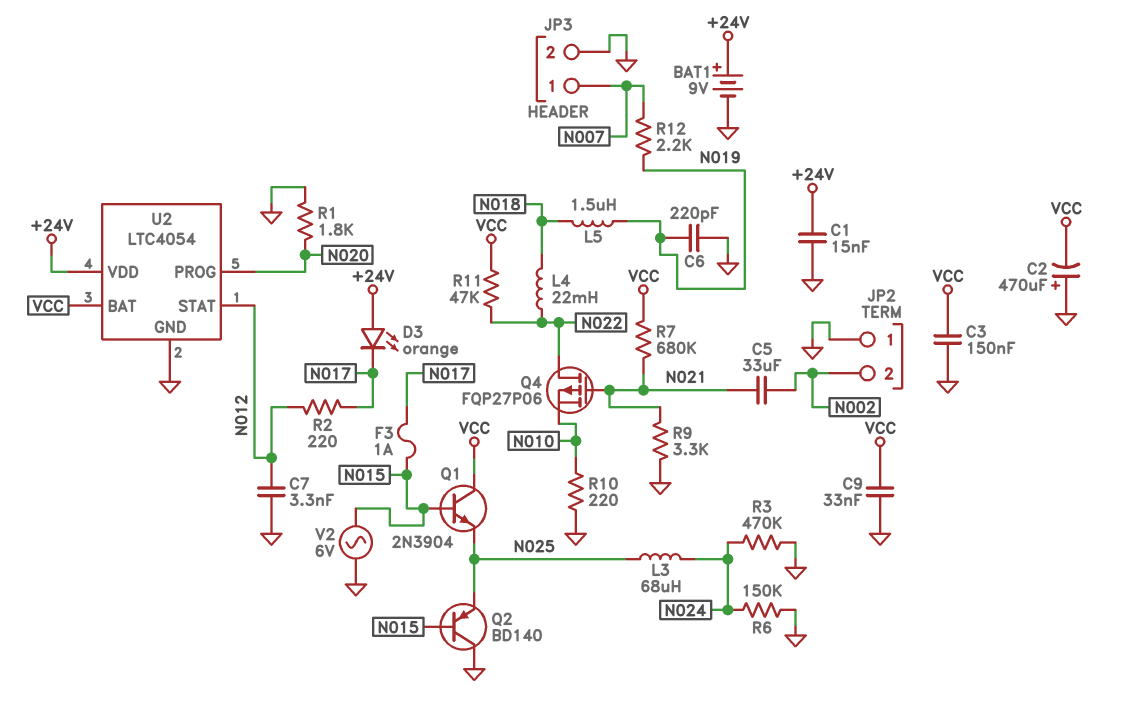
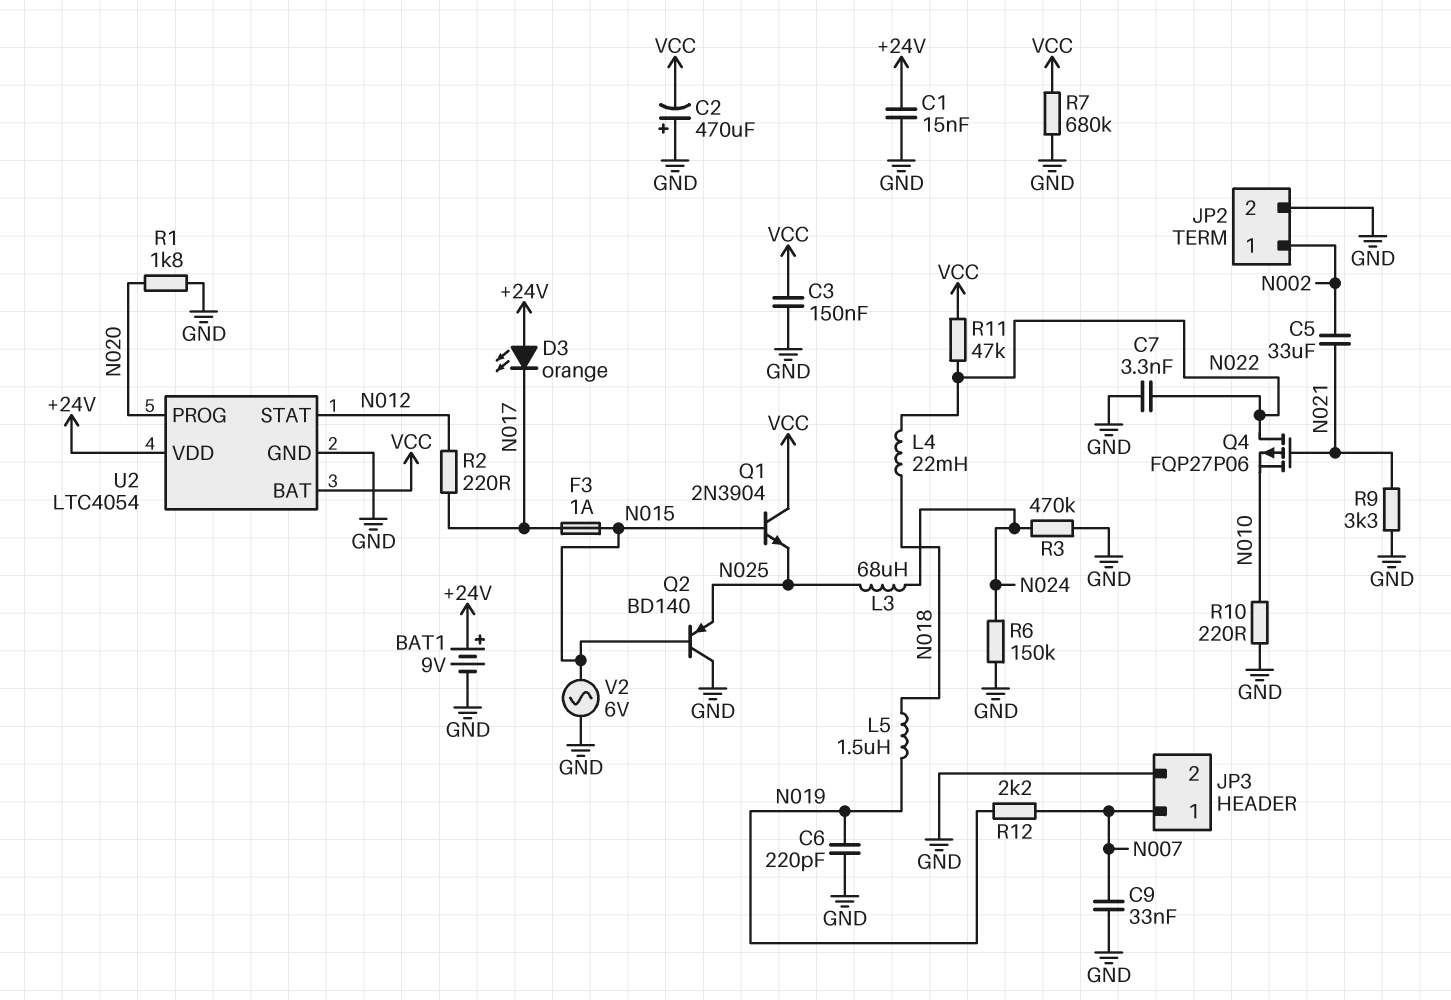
C7: 3.3nF (GND, N012) -> 3.3nF (GND, N022)
C9: 33nF (GND, VCC) -> 33nF (GND, N007)
JP2 pin 1: GND -> N002
JP2 pin 2: N002 -> GND
R7: 680k (N021, VCC) -> 680k (GND, VCC)

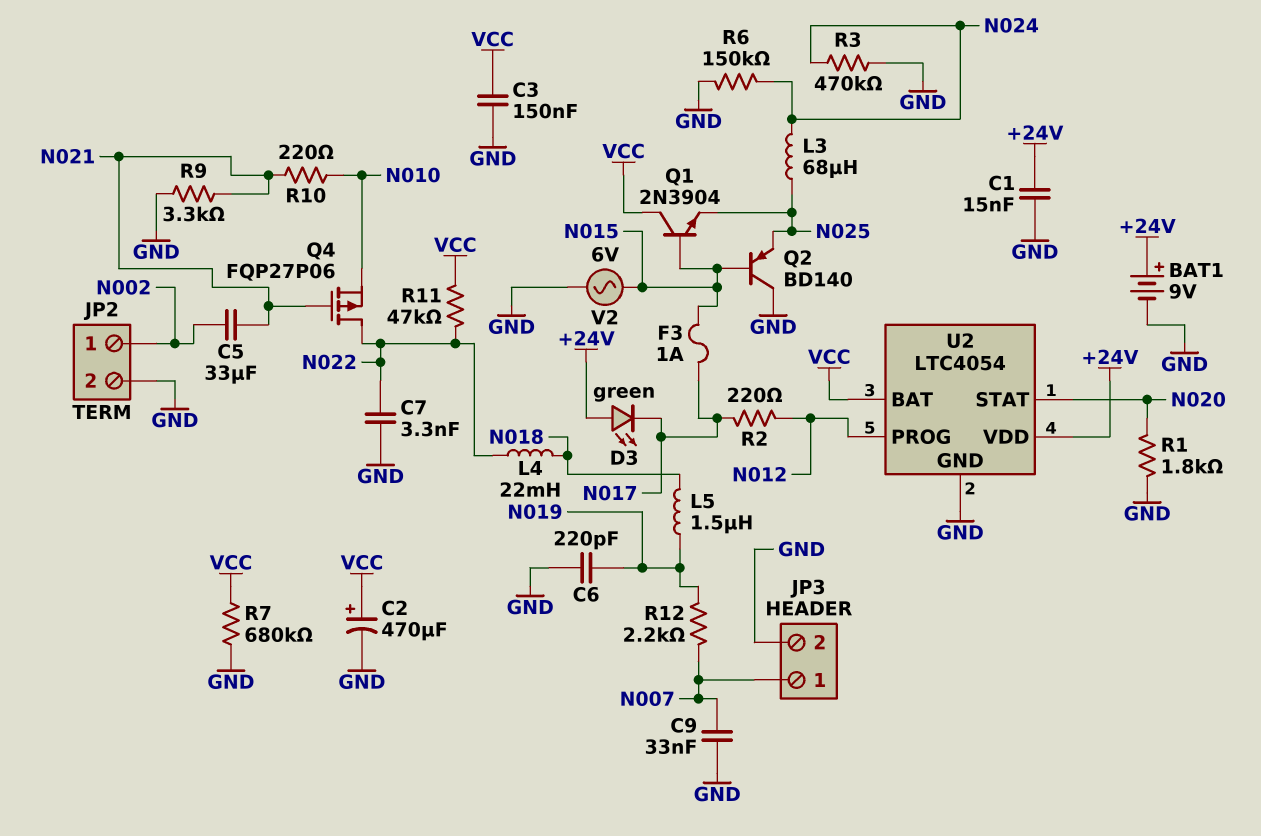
C2: 470uF (plus GND, minus VCC) -> 470uF (plus VCC, minus GND)
D3: LED orange (A +24V, K N017) -> LED green (A +24V, K N017)
R10: 220 (GND, N010) -> 220 (N010, N021)
U2 pin PROG: N020 -> N012
U2 pin STAT: N012 -> N020

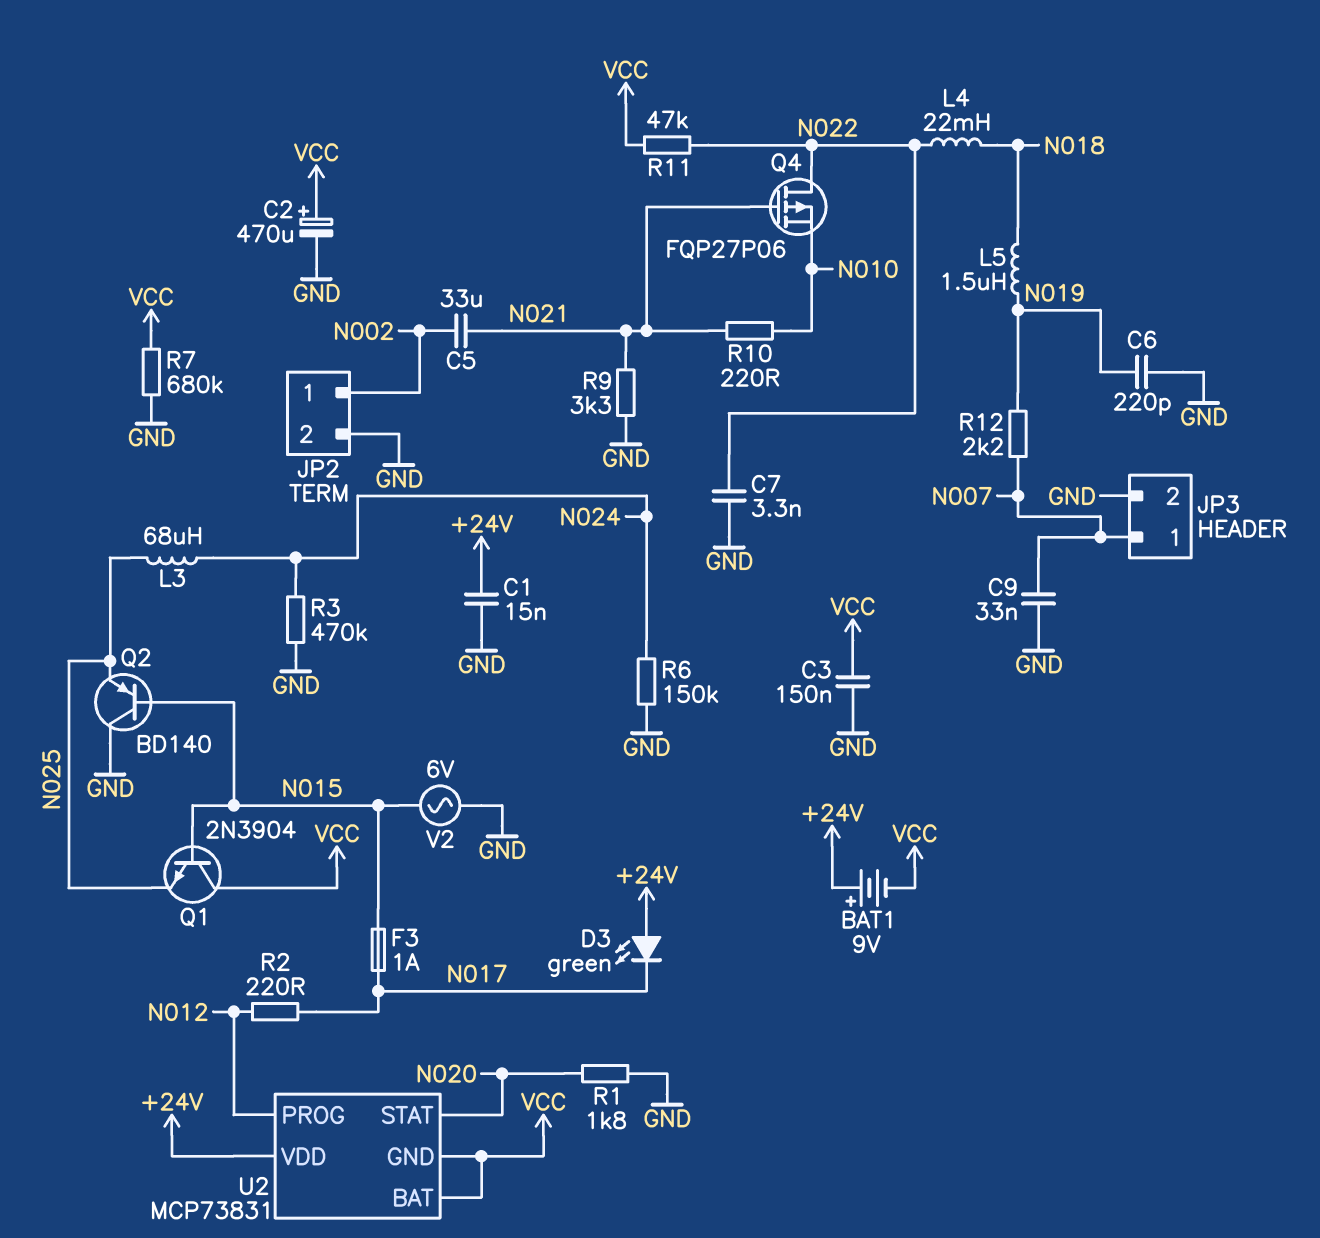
BAT1: 9V (plus +24V, minus GND) -> 9V (plus +24V, minus VCC)
U2: LTC4054 -> MCP73831
U2 pin GND: GND -> VCC

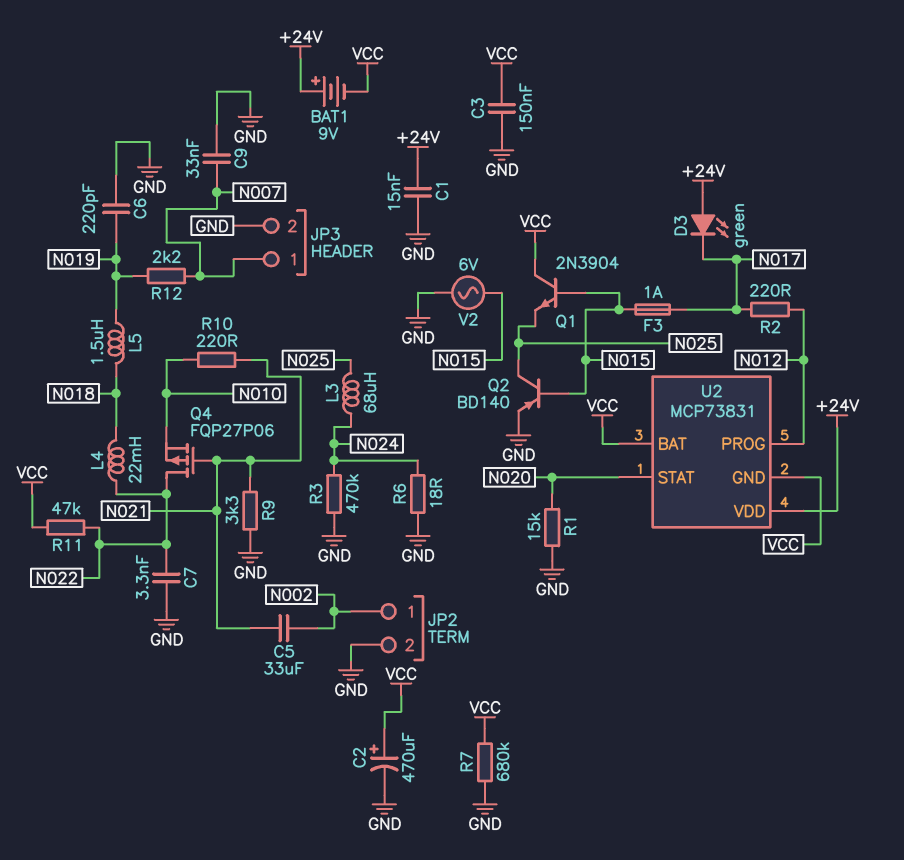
Q2: PNP BD140 (B N015, C GND, E N025) -> PNP BD140 (B N015, C N025, E GND)
R1: 1.8k (GND, N020) -> 15k (GND, N020)
R6: 150k (GND, N024) -> 18 (GND, N024)

